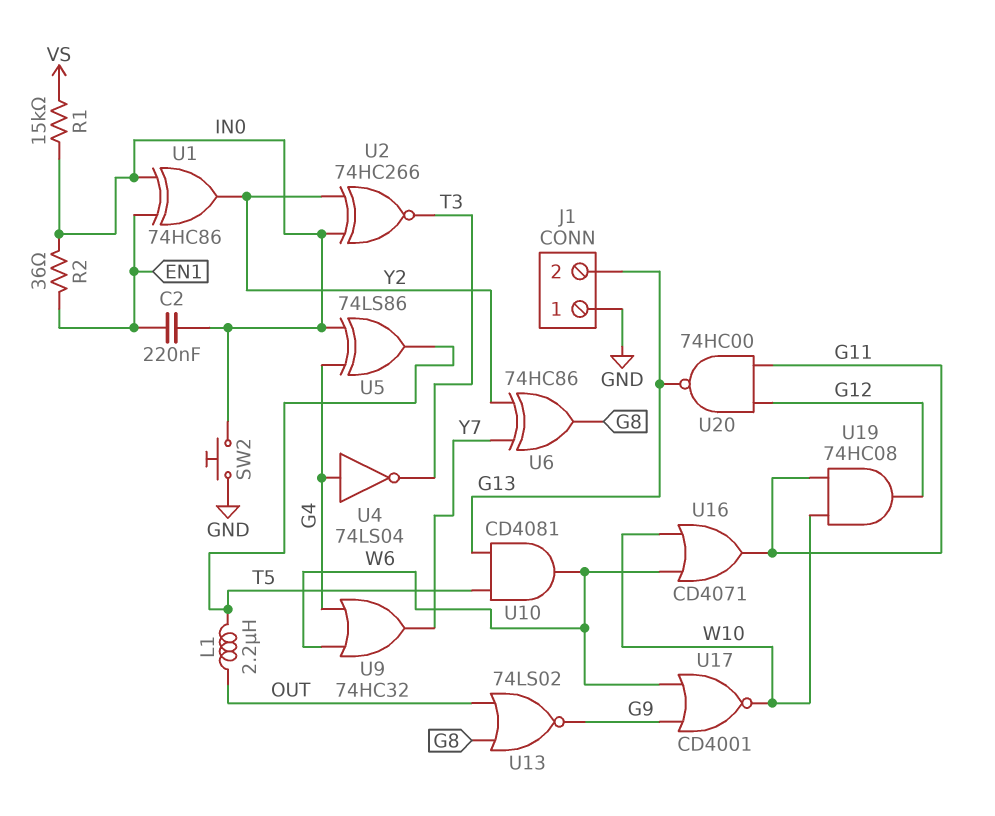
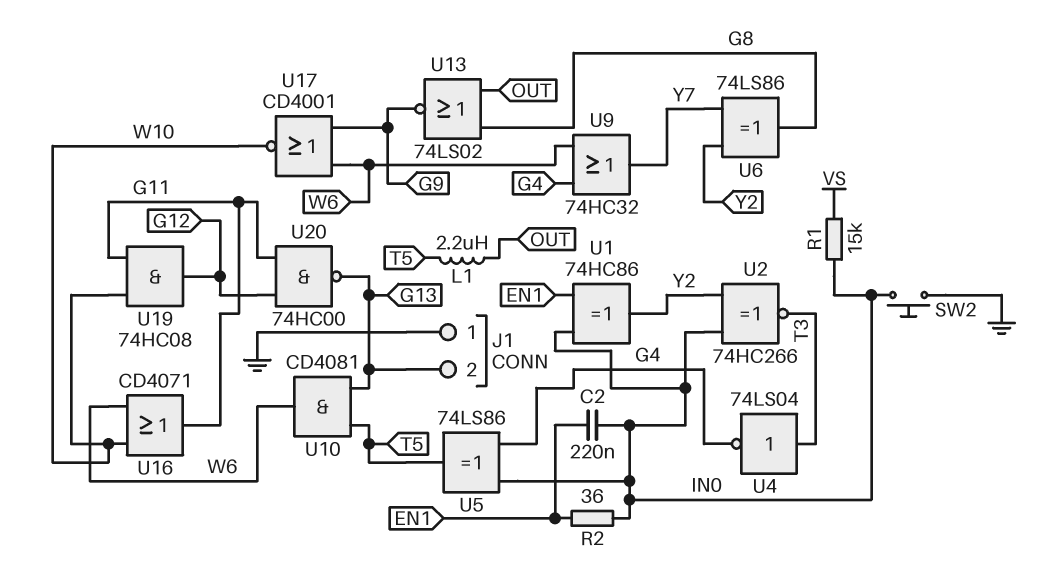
U4: NOT 74LS04 (in G4, out T3) -> NOT 74LS04 (in T3, out G4)
U6: XOR 74HC86 (in Y2, in Y7, out G8) -> XOR 74LS86 (in Y2, in Y7, out G8)

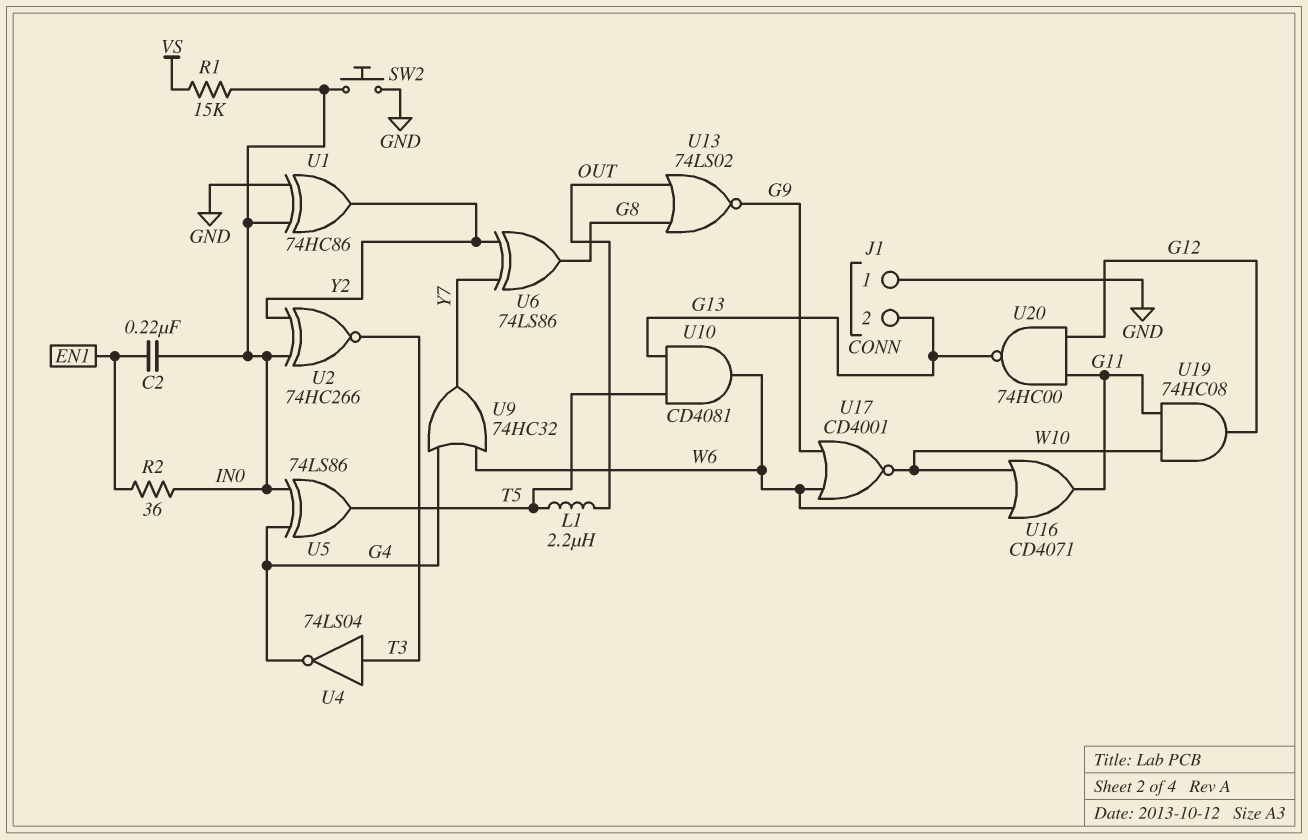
U1: XOR 74HC86 (in EN1, in IN0, out Y2) -> XOR 74HC86 (in GND, in IN0, out Y2)

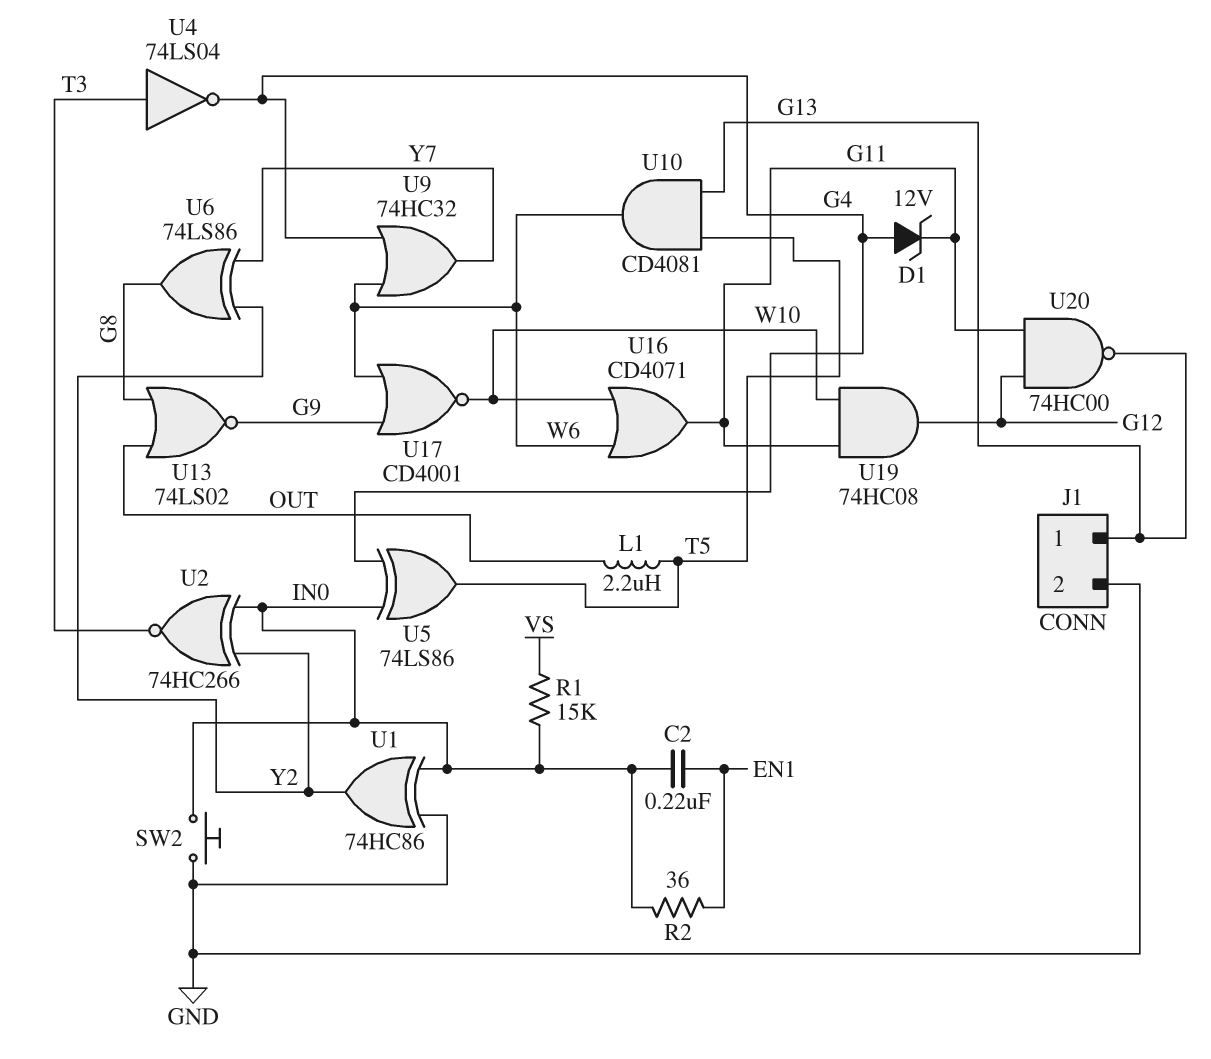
D1: none -> zener 12V (A G4, K G11)
J1 pin 1: GND -> G13
J1 pin 2: G13 -> GND

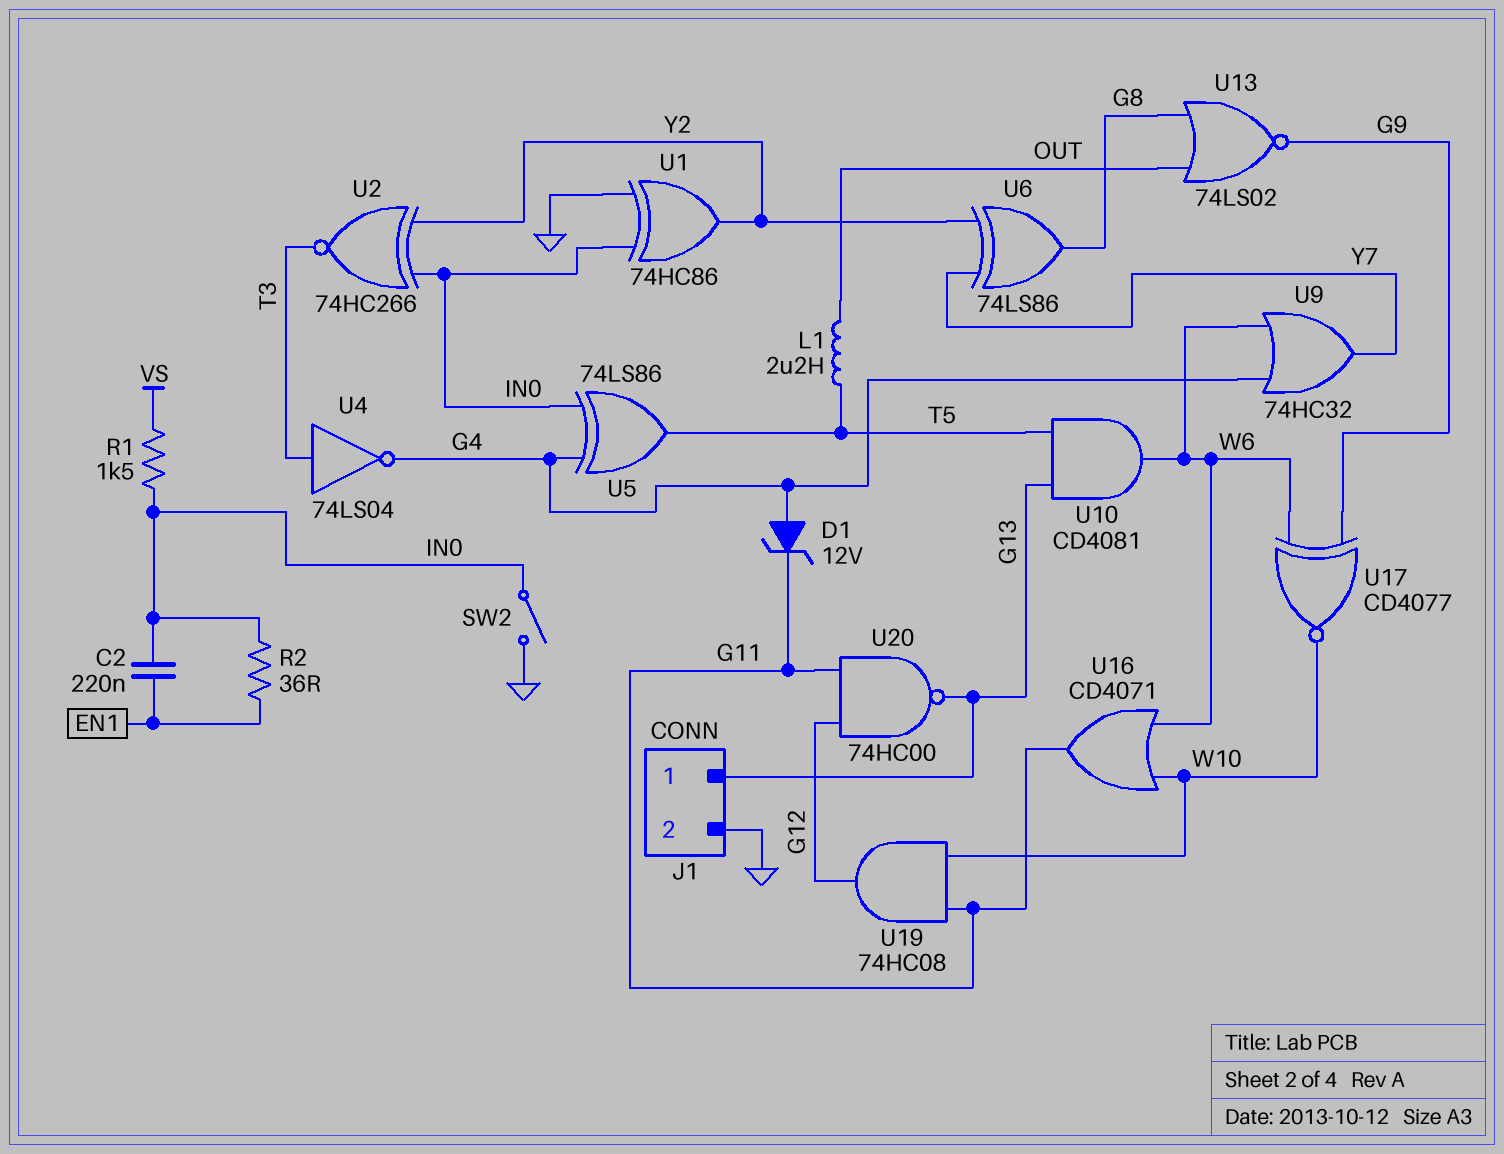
R1: 15k (IN0, VS) -> 1.5k (IN0, VS)
SW2: button (GND, IN0) -> switch (GND, IN0)
U17: NOR CD4001 (in G9, in W6, out W10) -> XNOR CD4077 (in G9, in W6, out W10)

